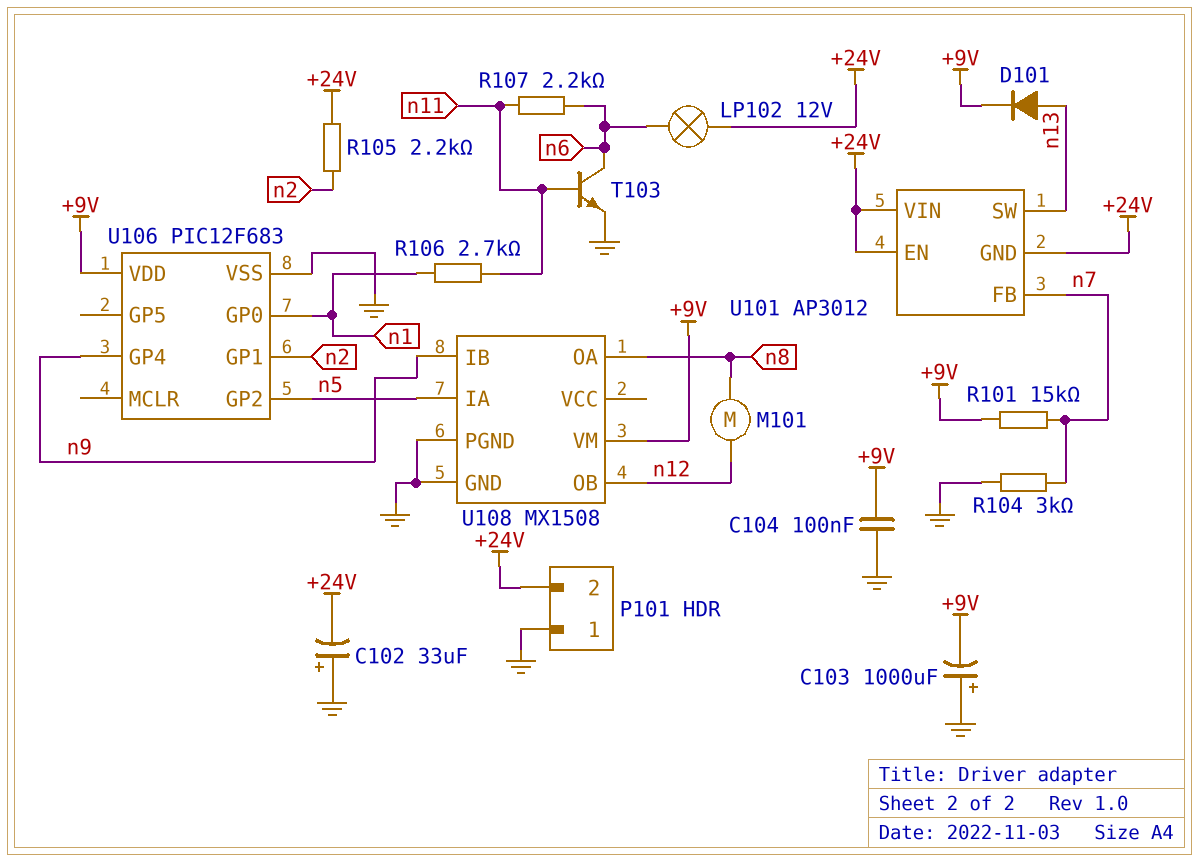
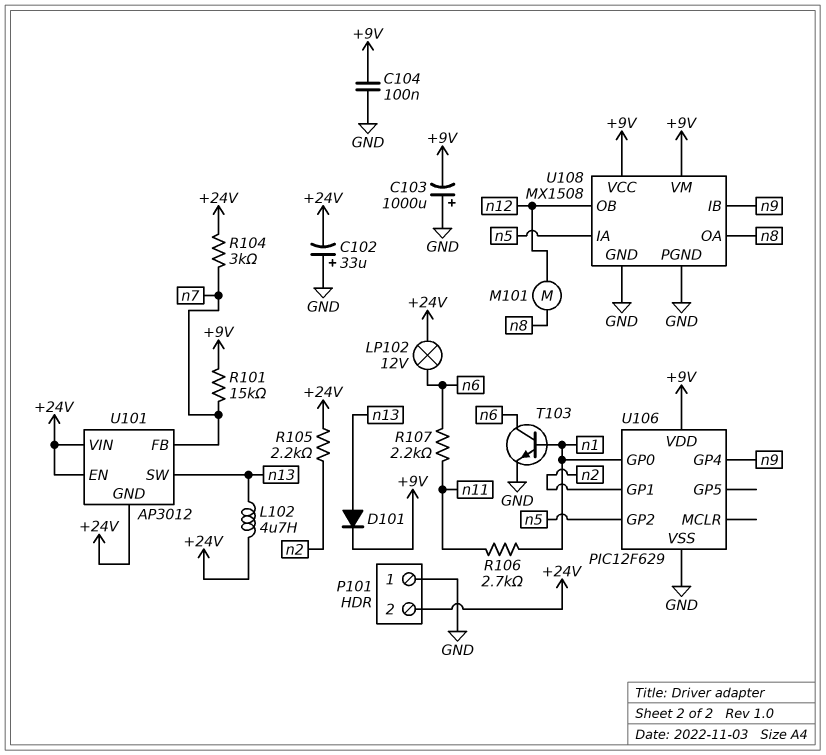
L102: none -> 4.7uH (+24V, n13)
R104: 3k (GND, n7) -> 3k (+24V, n7)
T103: NPN (B n11, C n6, E GND) -> NPN (B n1, C n6, E GND)
U106: PIC12F683 -> PIC12F629
U108 pin VCC: none -> +9V

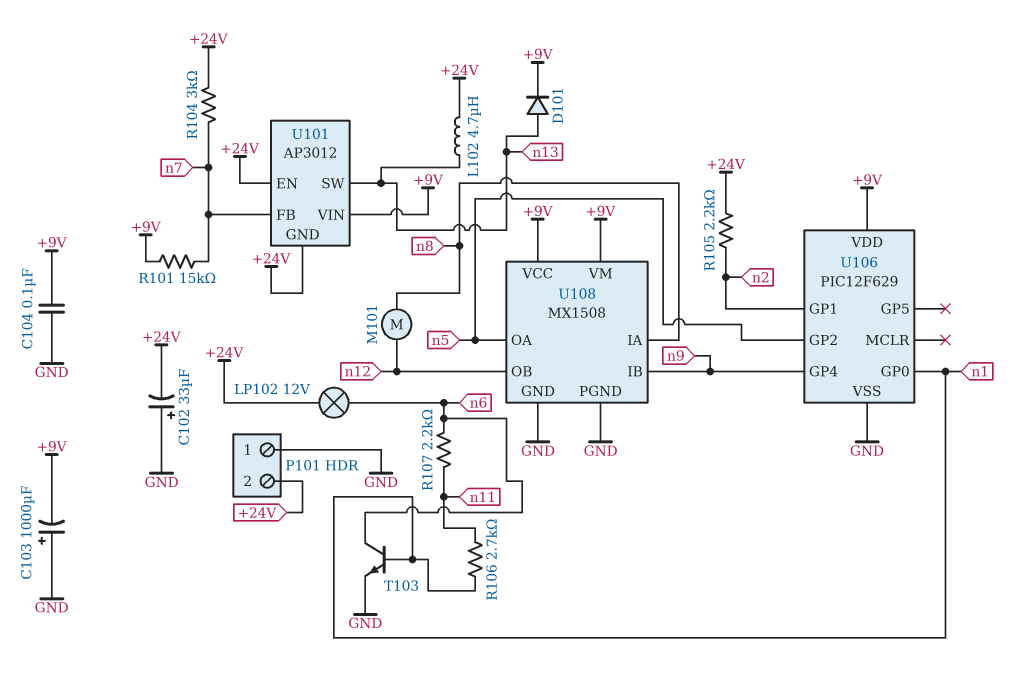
U101 pin VIN: +24V -> +9V
U108 pin IA: n5 -> n8
U108 pin OA: n8 -> n5

